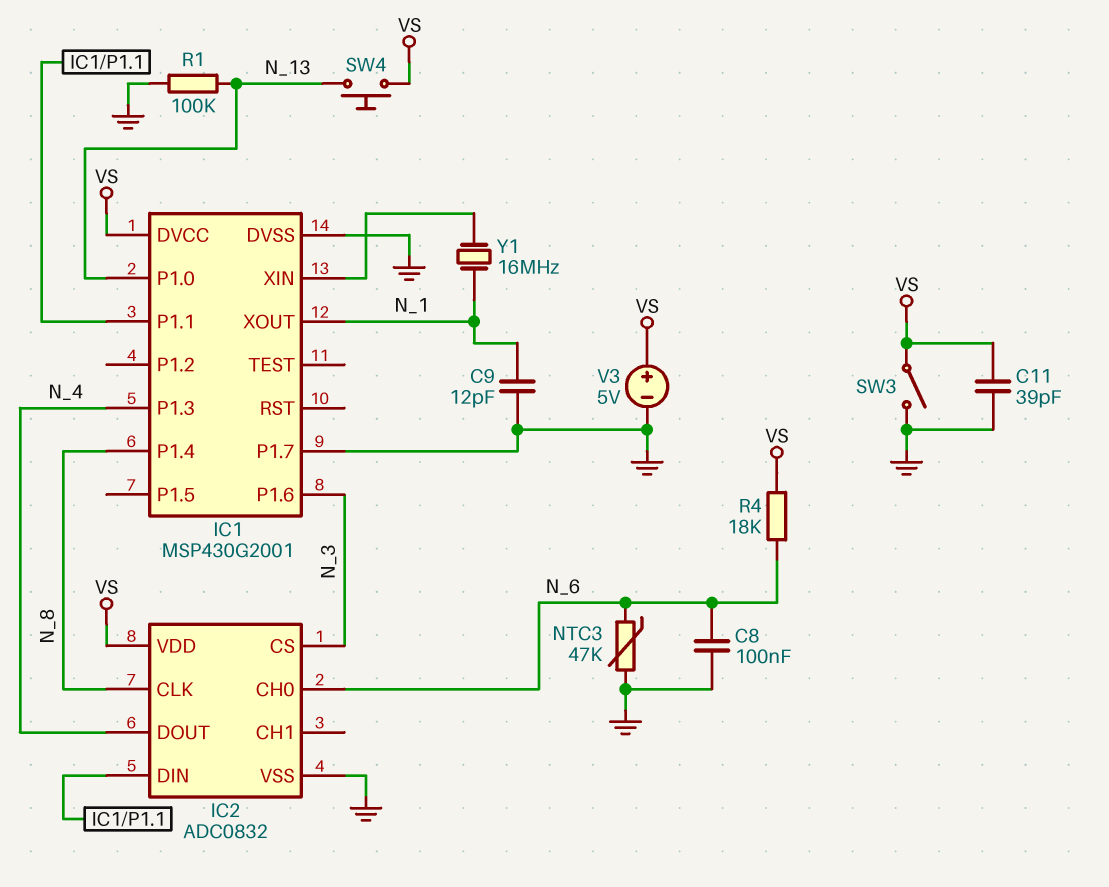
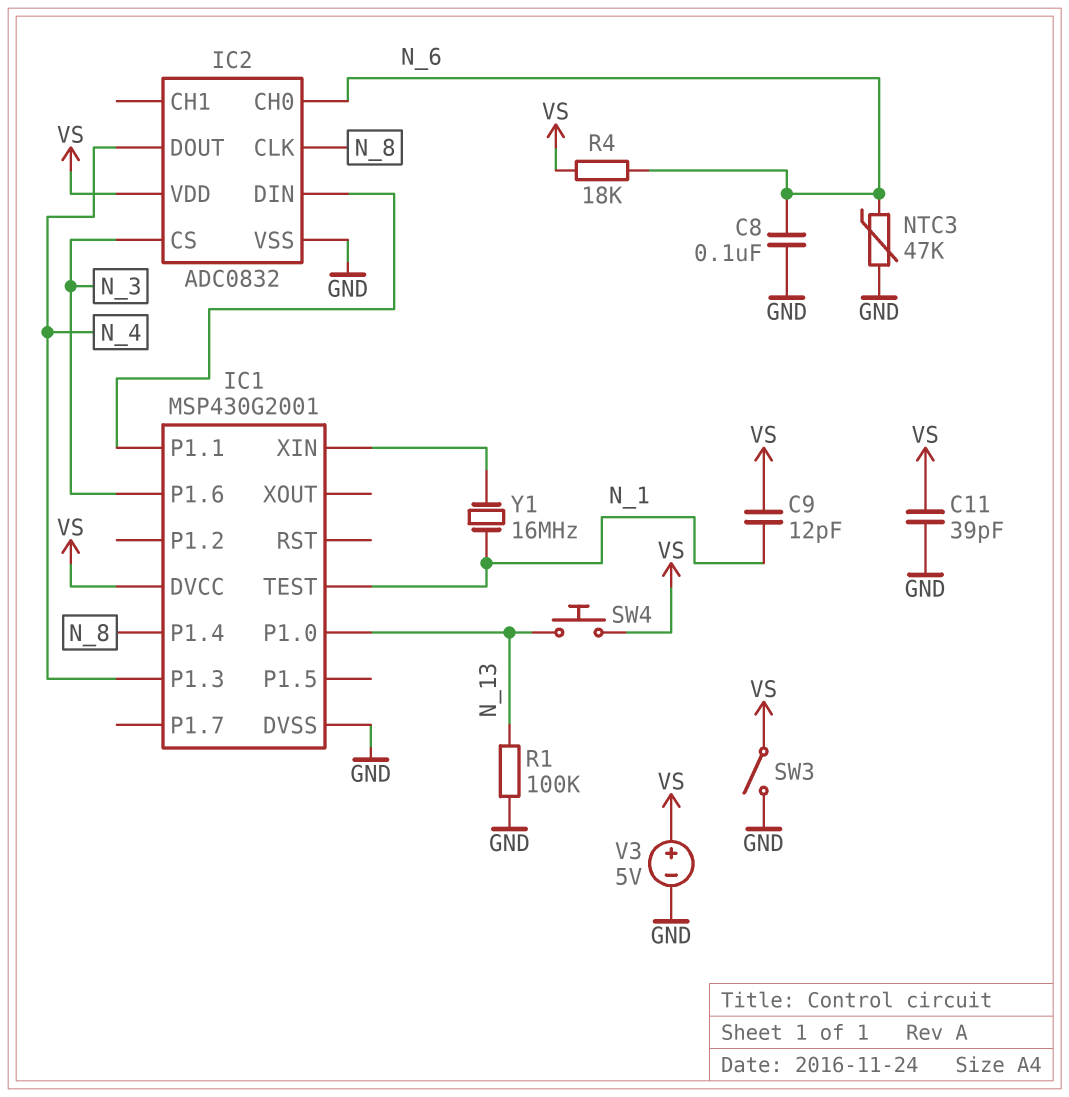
C9: 12pF (GND, N_1) -> 12pF (N_1, VS)
IC1 pin P1.7: GND -> none
IC1 pin TEST: none -> N_1
IC1 pin XOUT: N_1 -> none

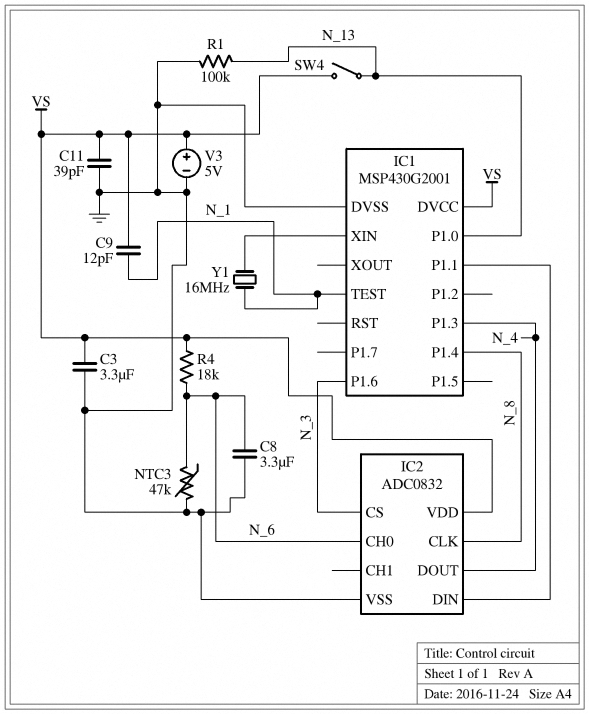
C3: none -> 3.3uF (GND, VS)
C8: 100nF (GND, N_6) -> 3.3uF (GND, N_6)
SW3: switch (GND, VS) -> none
SW4: button (N_13, VS) -> switch (N_13, VS)

